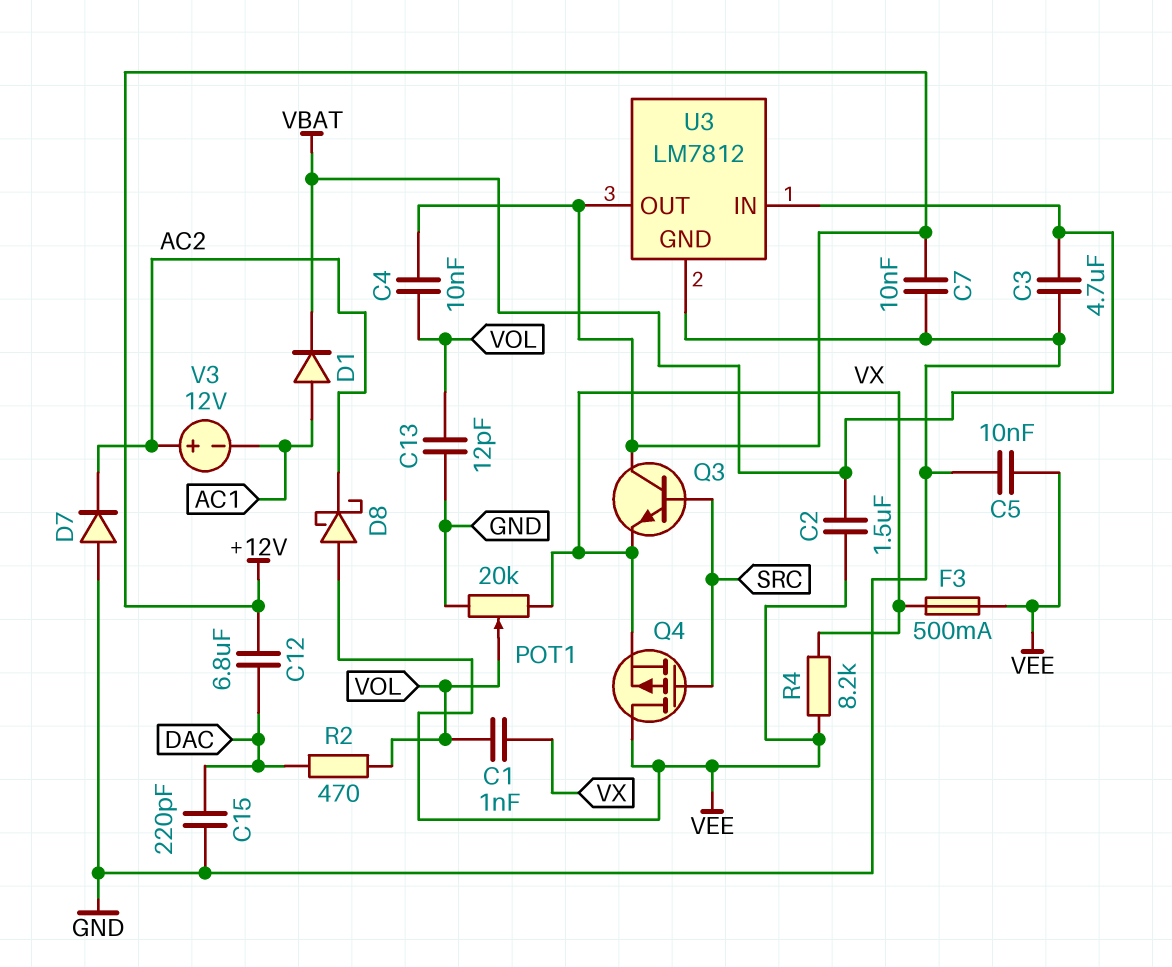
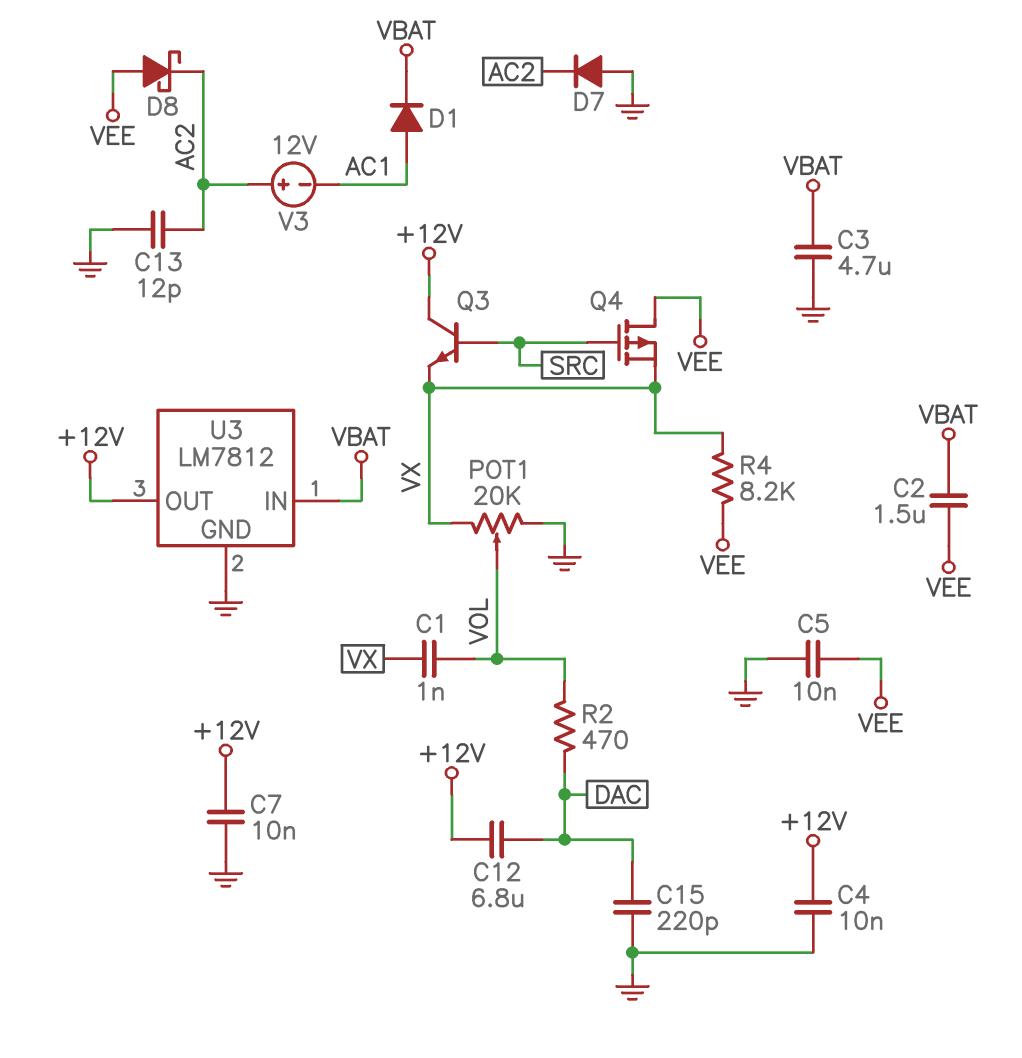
C4: 10nF (+12V, VOL) -> 10nF (+12V, GND)
C13: 12pF (GND, VOL) -> 12pF (AC2, GND)
F3: 500mA (VEE, VX) -> none

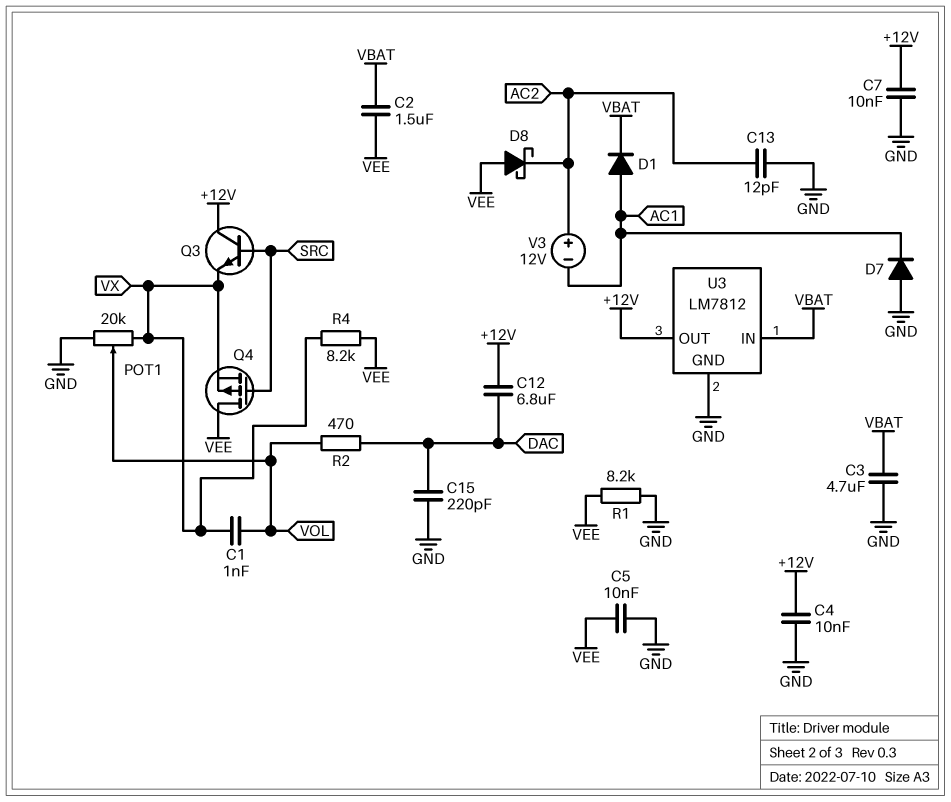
D7: diode (A GND, K AC2) -> diode (A GND, K AC1)
R1: none -> 8.2k (GND, VEE)

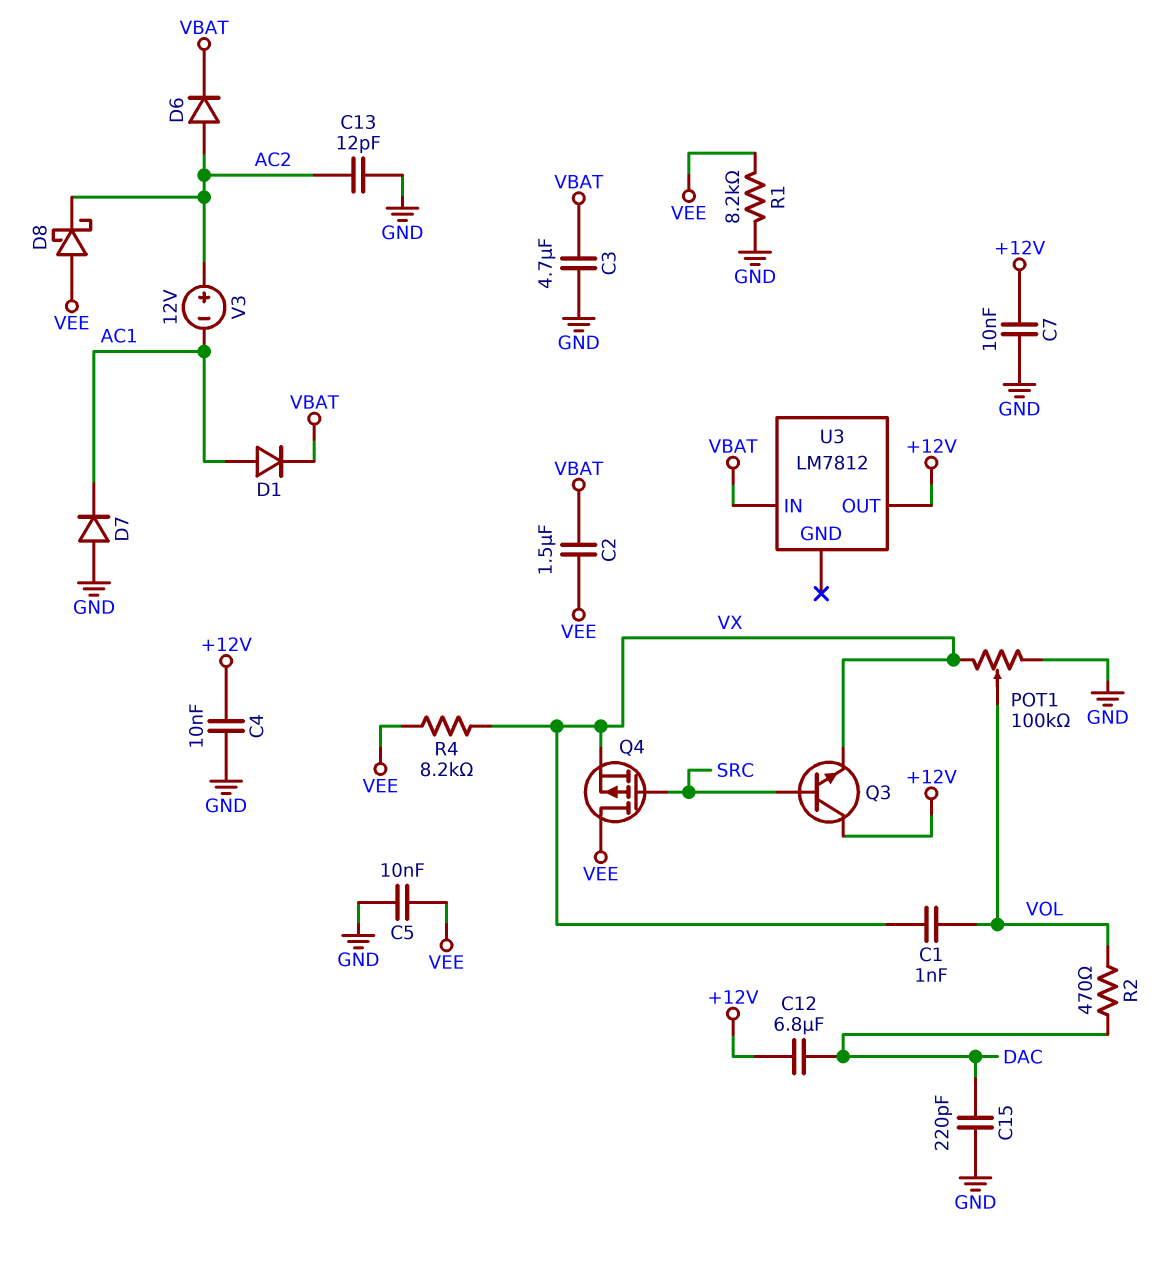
D6: none -> diode (A AC2, K VBAT)
POT1: 20k (GND, VX, wiper VOL) -> 100k (GND, VX, wiper VOL)
U3 pin GND: GND -> none

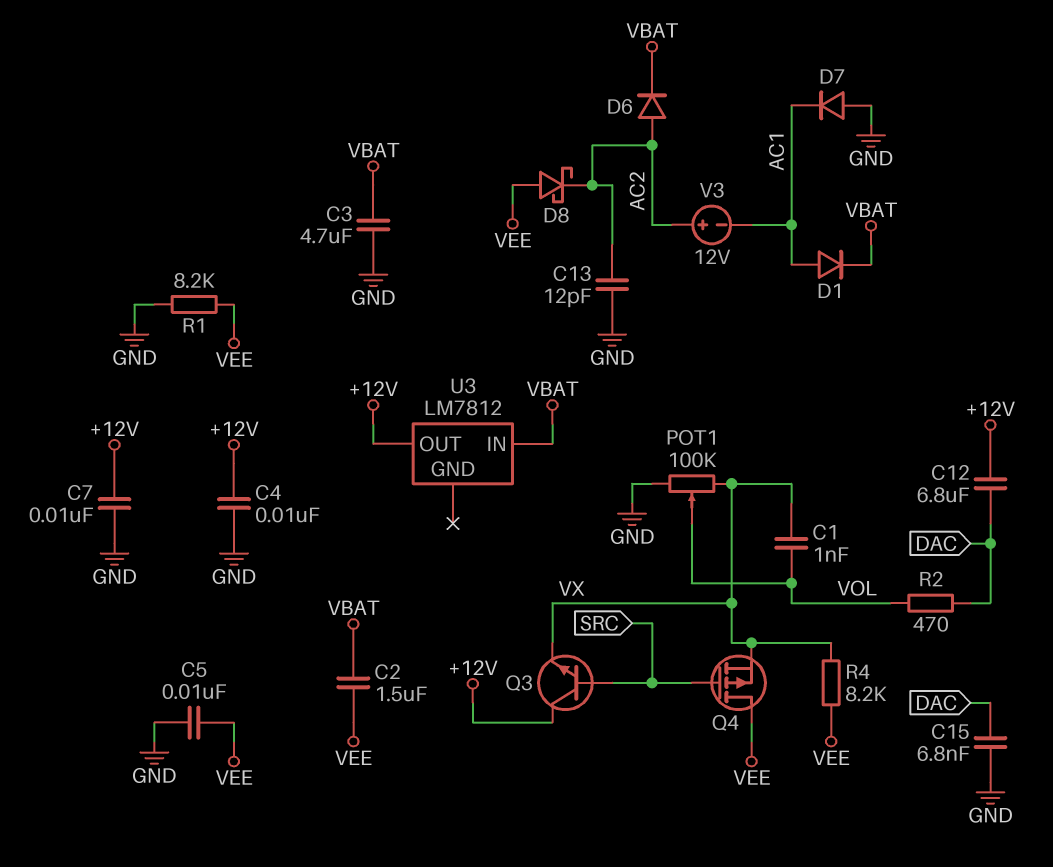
C15: 220pF (DAC, GND) -> 6.8nF (DAC, GND)

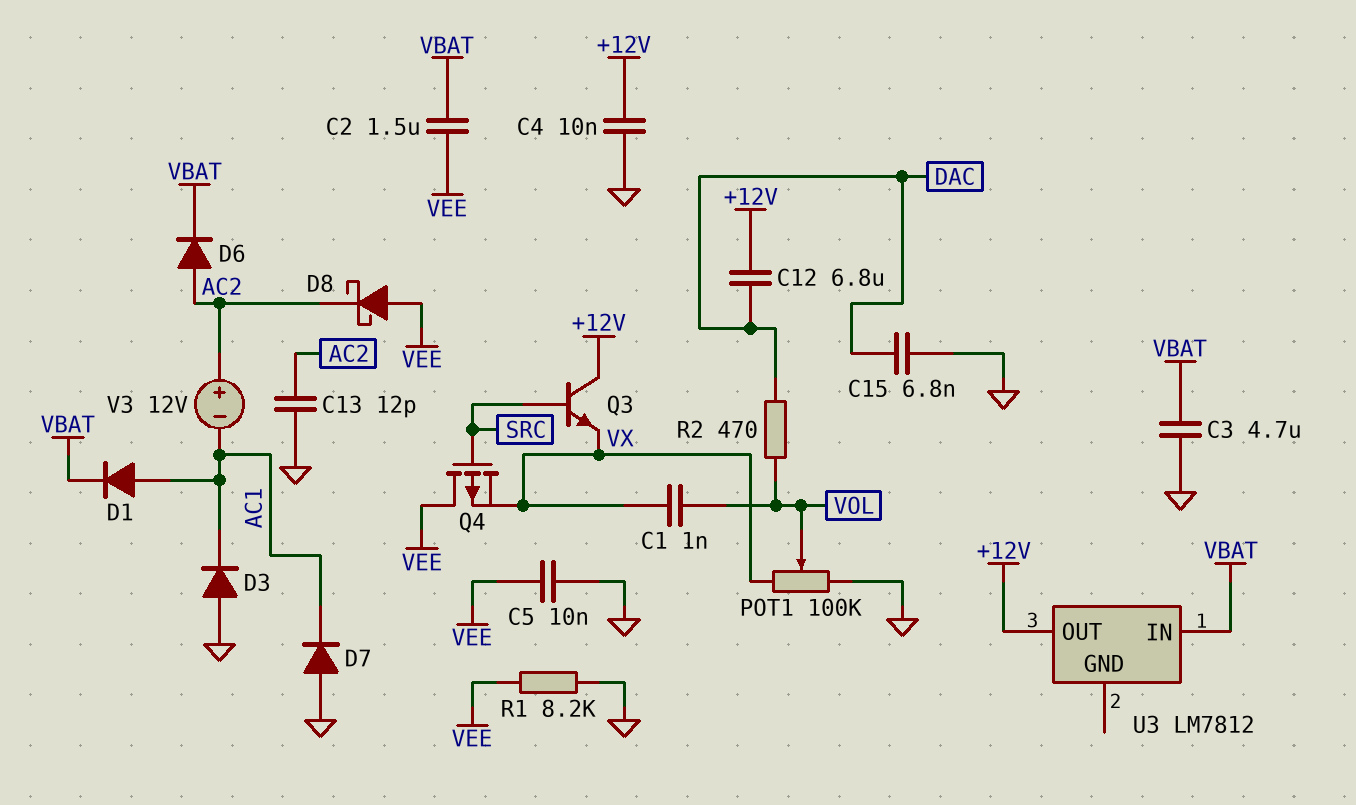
C7: 10nF (+12V, GND) -> none
D3: none -> diode (A GND, K AC1)
R4: 8.2k (VEE, VX) -> none

